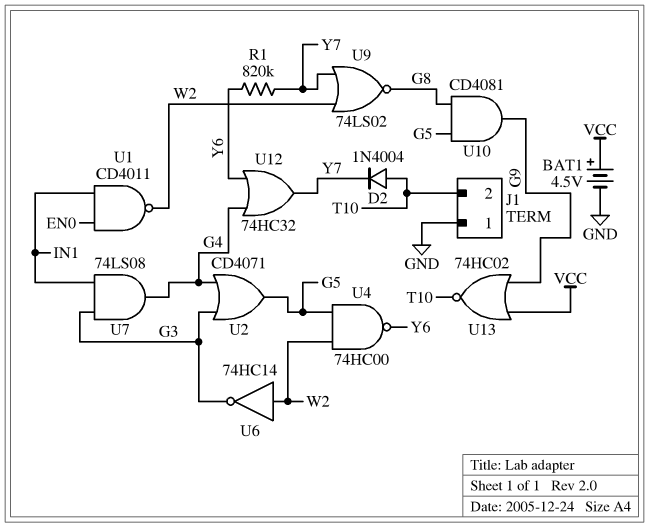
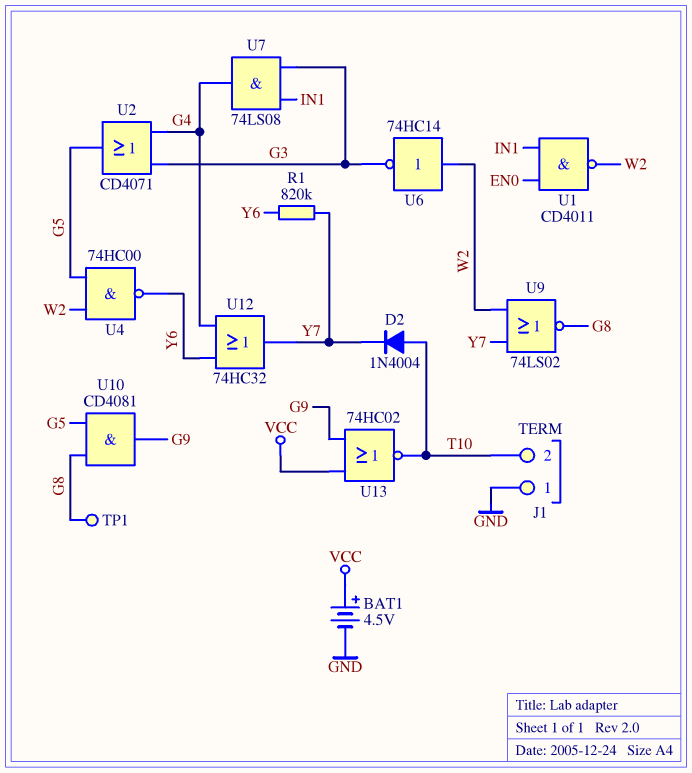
TP1: none -> test point (G8)

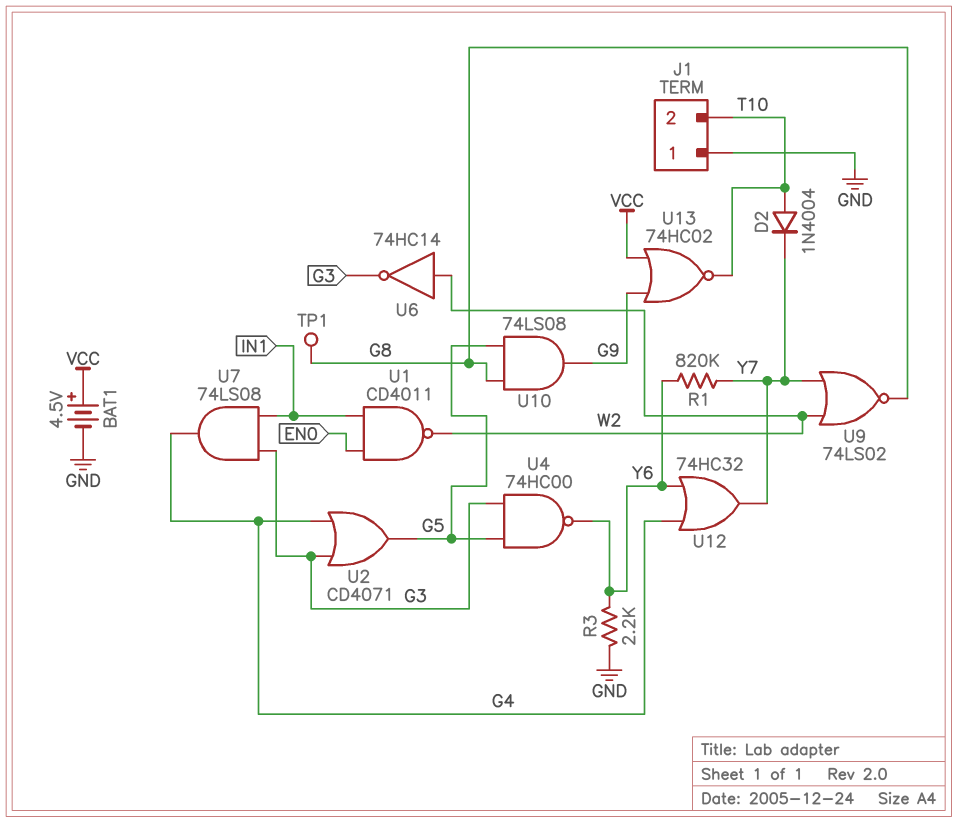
R3: none -> 2.2k (GND, Y6)
U4: NAND 74HC00 (in G5, in W2, out Y6) -> NAND 74HC00 (in G3, in G5, out Y6)
U10: AND CD4081 (in G5, in G8, out G9) -> AND 74LS08 (in G5, in G8, out G9)

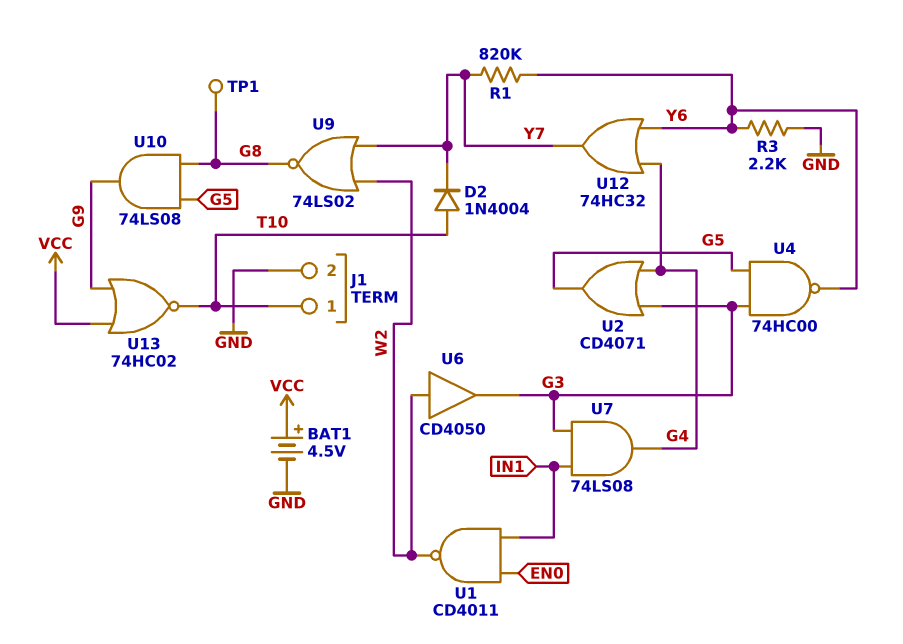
J1 pin 1: GND -> T10
J1 pin 2: T10 -> GND
U6: NOT 74HC14 (in W2, out G3) -> buffer CD4050 (in W2, out G3)

